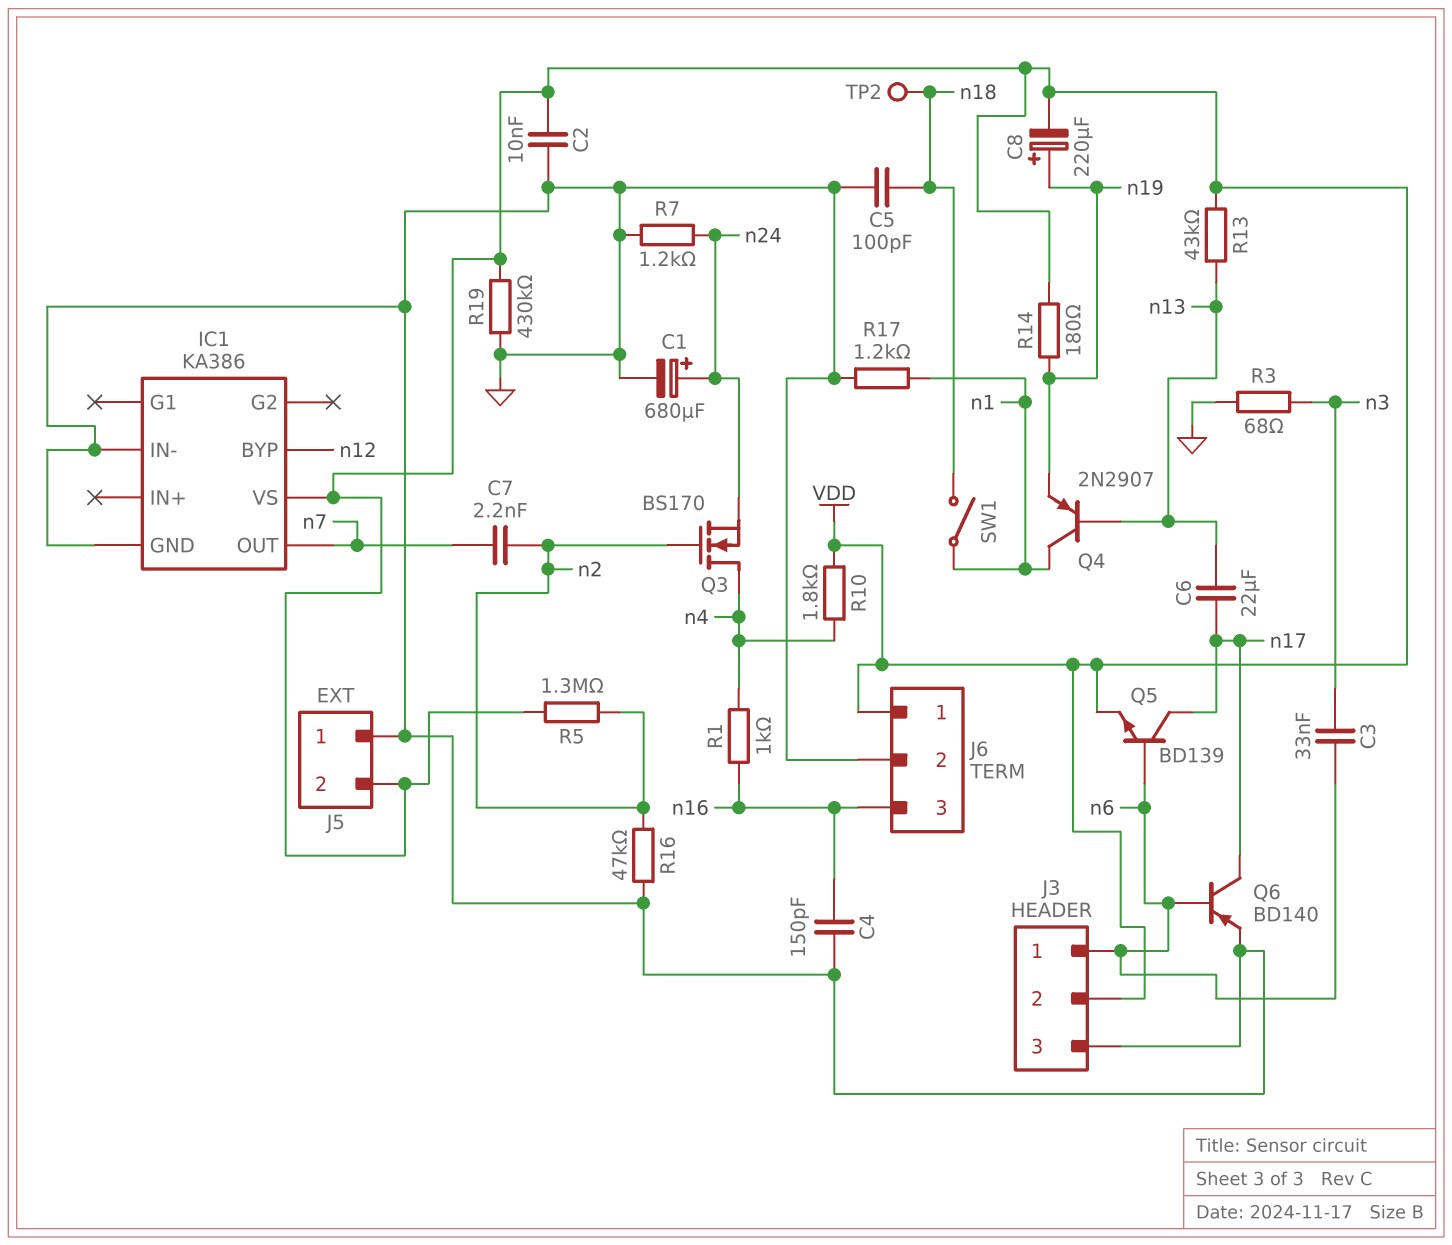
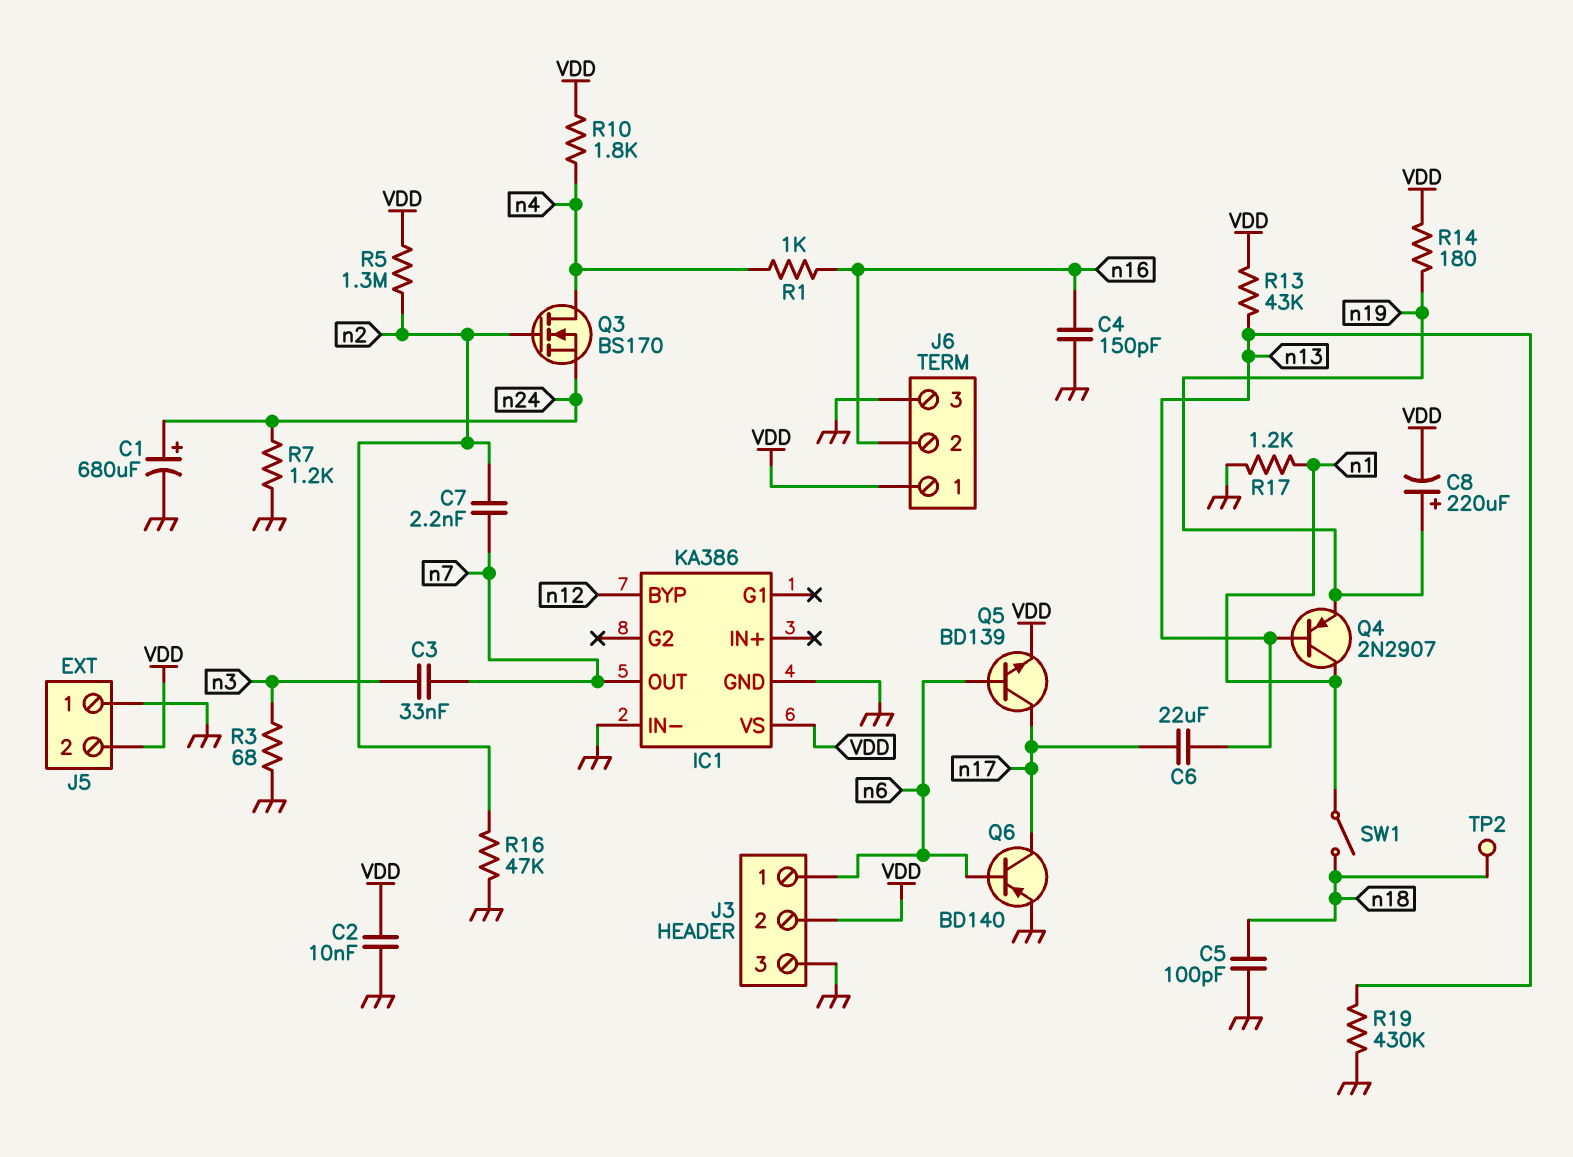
C3: 33nF (n3, n6) -> 33nF (n3, n7)
J6 pin 2: GND -> n16
J6 pin 3: n16 -> GND
R19: 430k (GND, VDD) -> 430k (GND, n13)

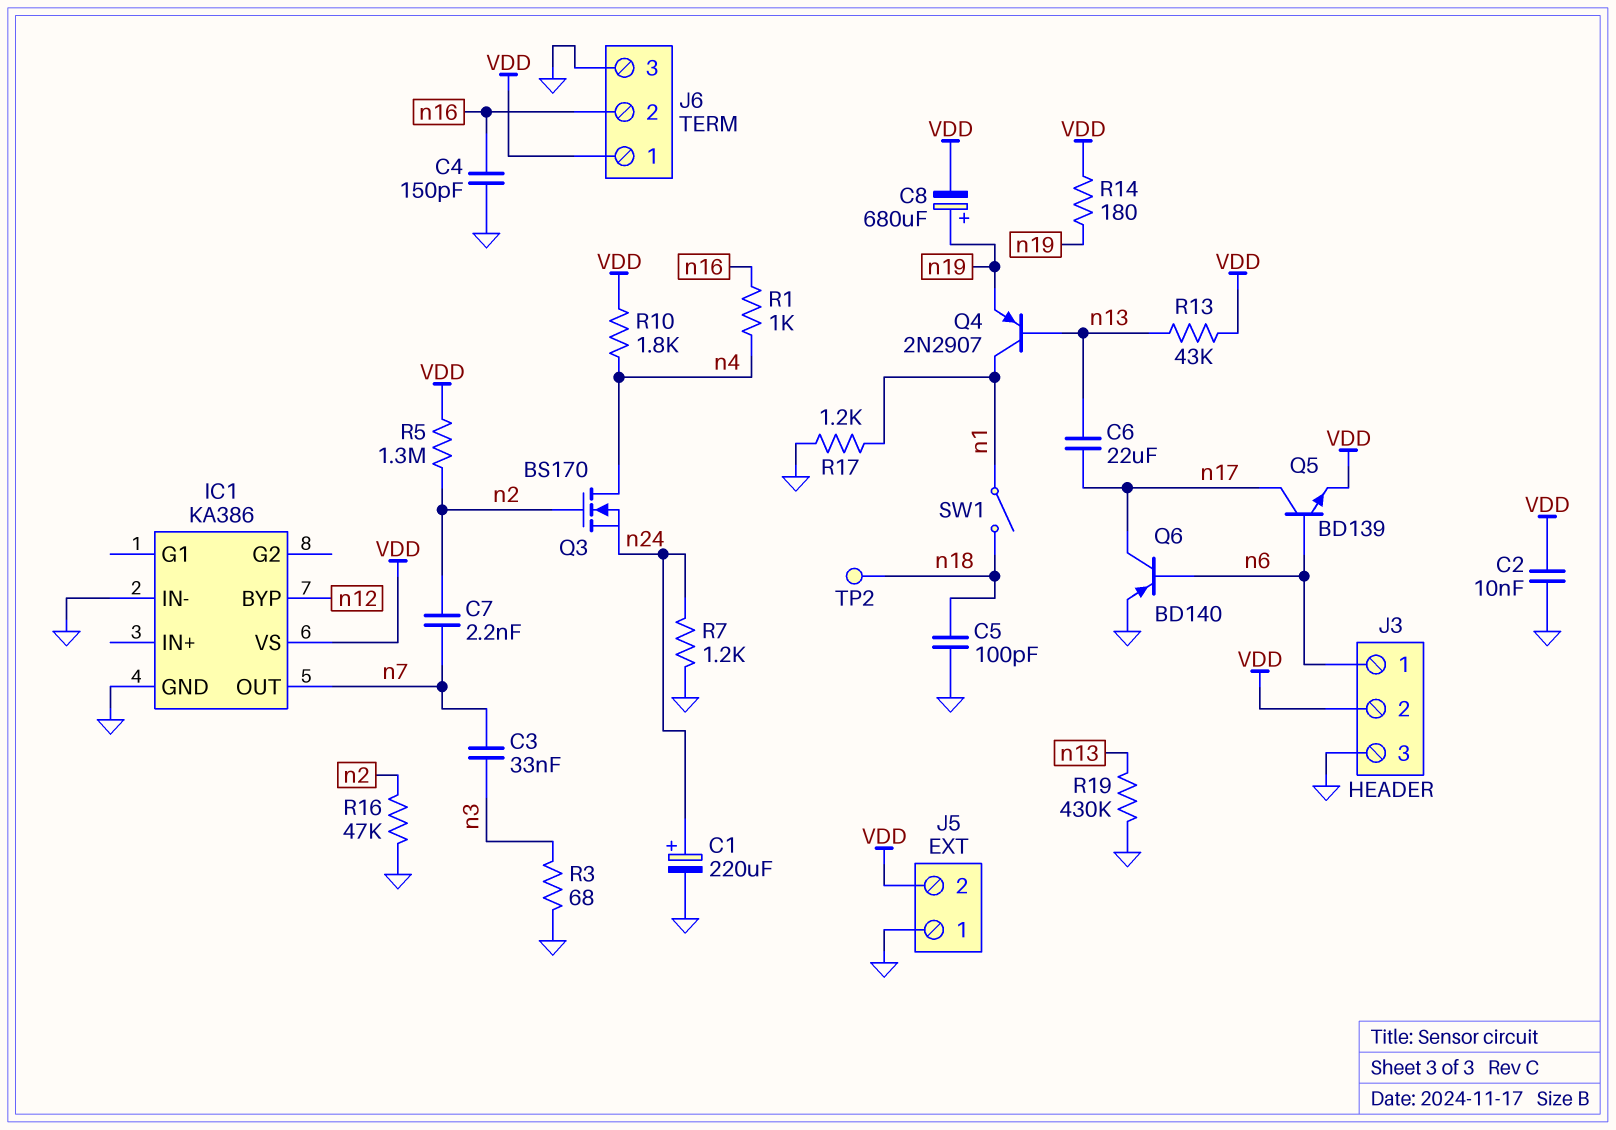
C1: 680uF (plus n24, minus GND) -> 220uF (plus n24, minus GND)
C8: 220uF (plus n19, minus VDD) -> 680uF (plus n19, minus VDD)

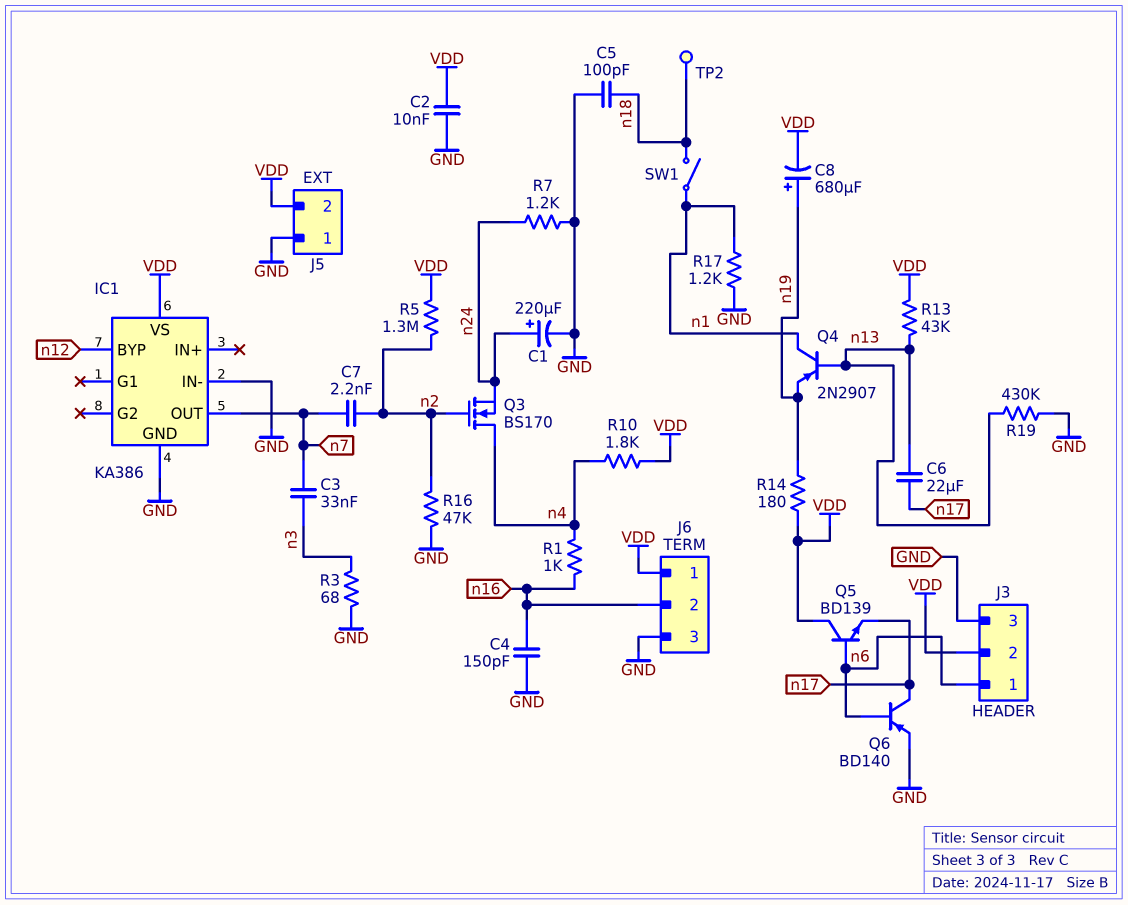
Q5: NPN BD139 (B n6, C n17, E VDD) -> NPN BD139 (B n6, C VDD, E n17)

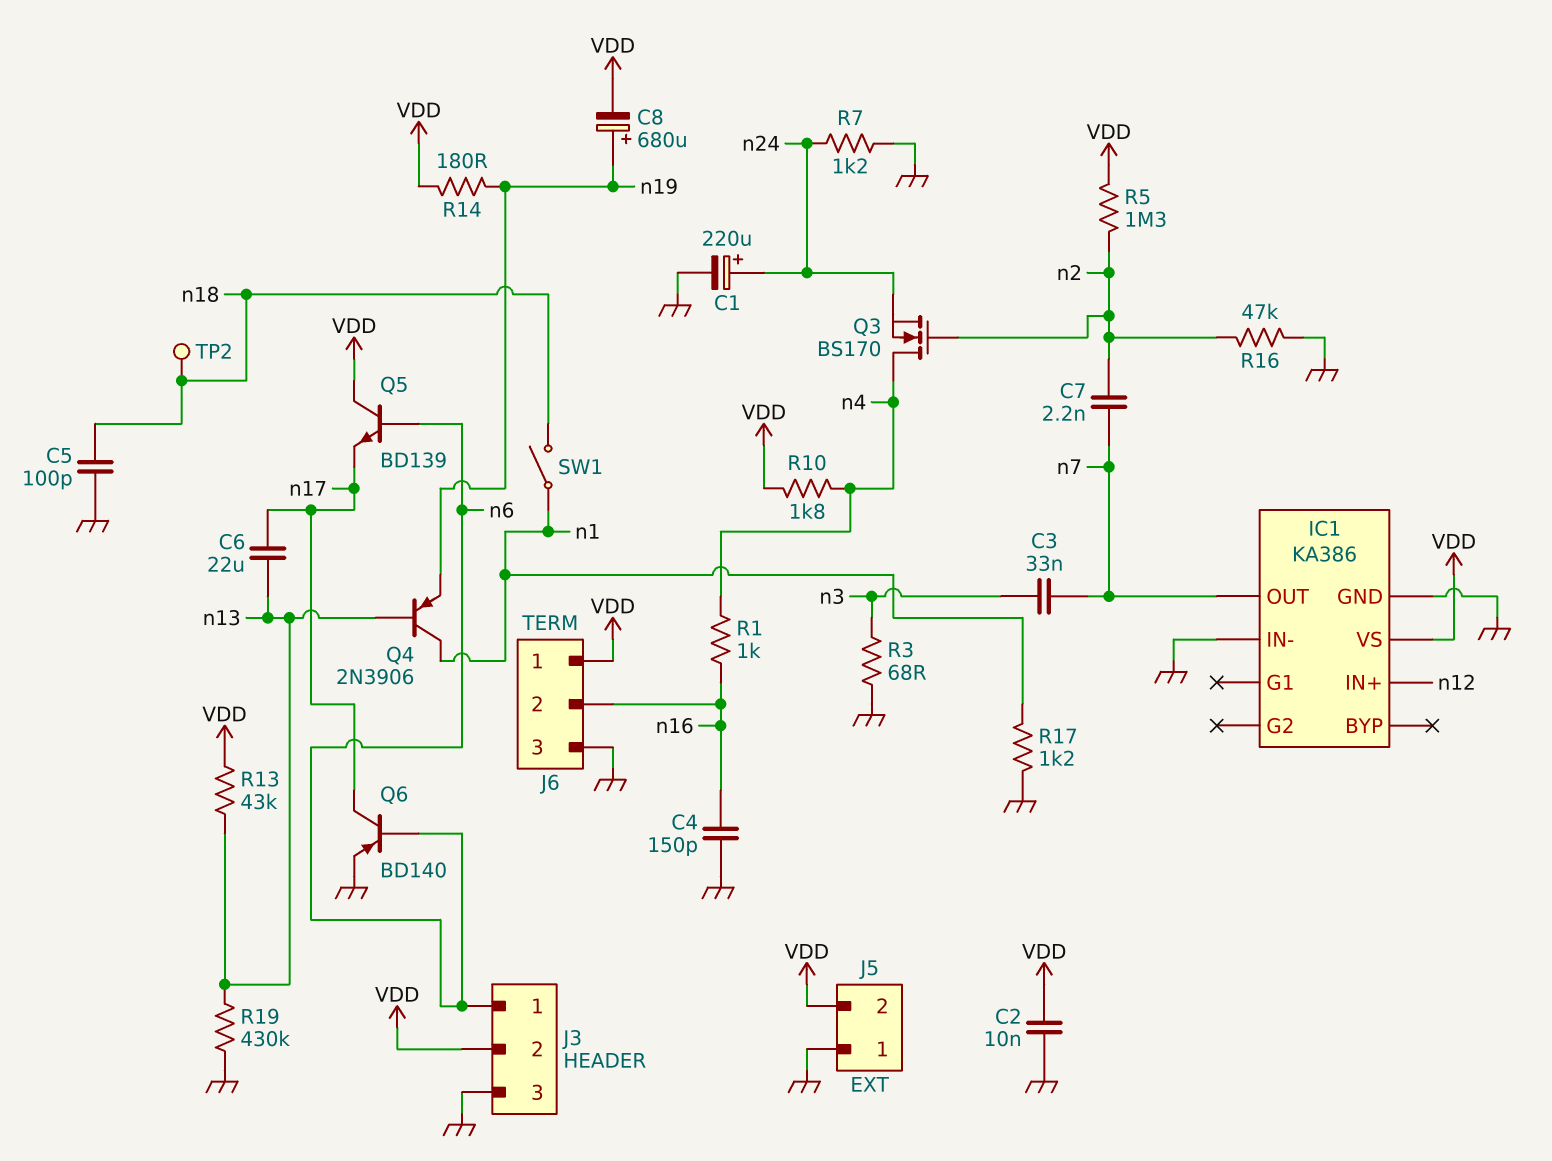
IC1 pin BYP: n12 -> none
IC1 pin IN+: none -> n12
Q4: PNP 2N2907 (B n13, C n1, E n19) -> PNP 2N3906 (B n13, C n1, E n19)

